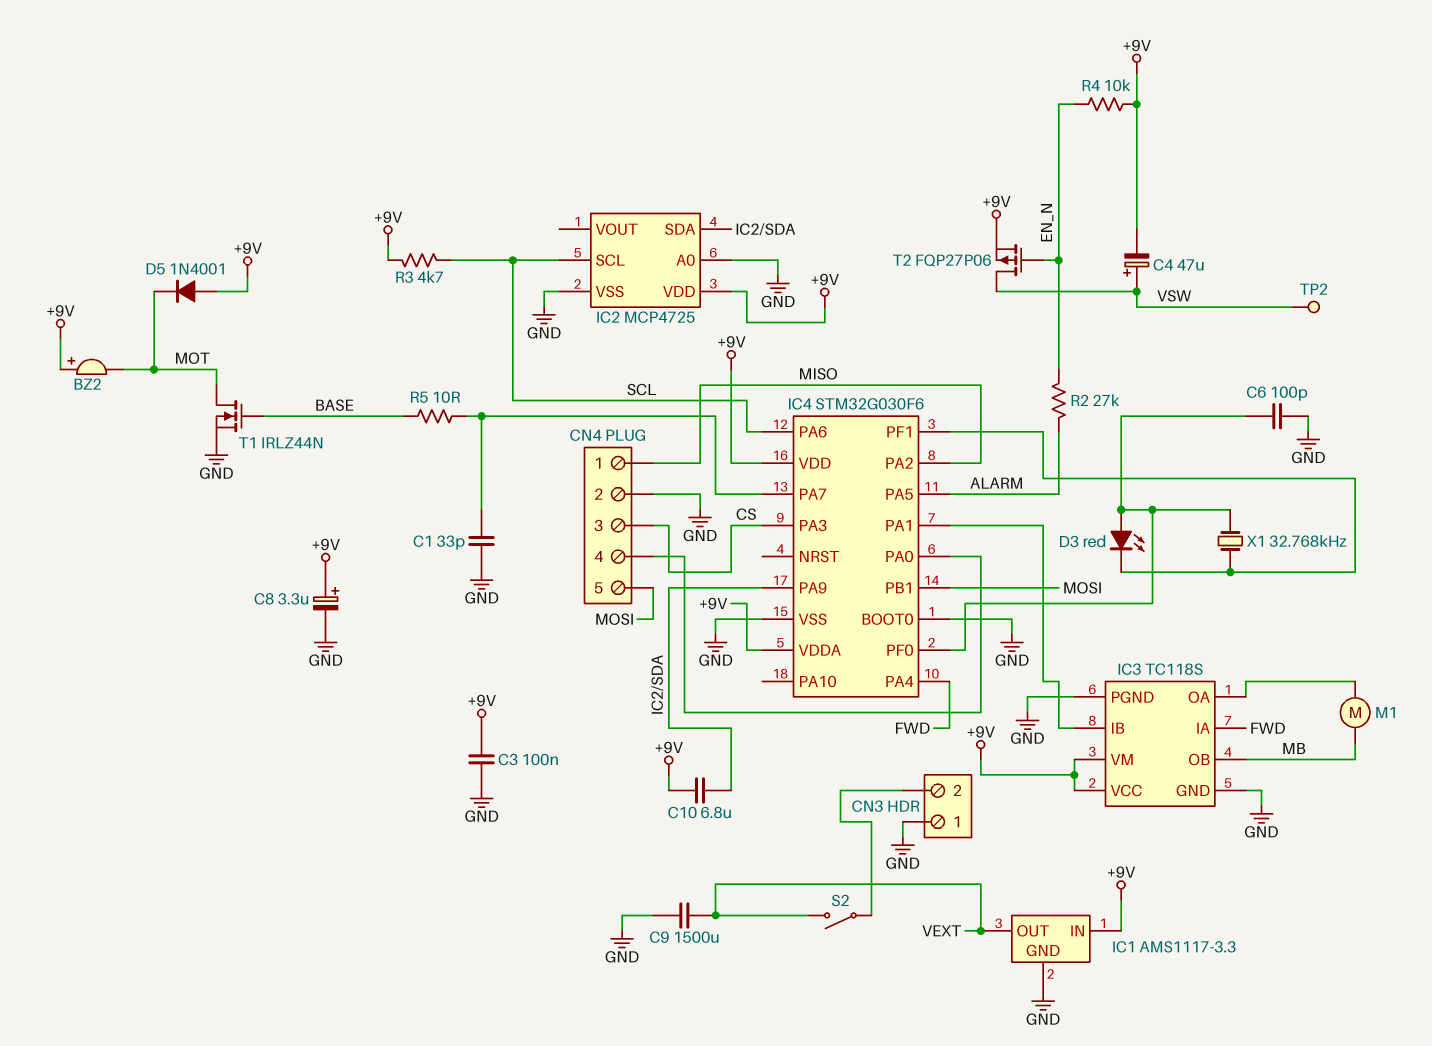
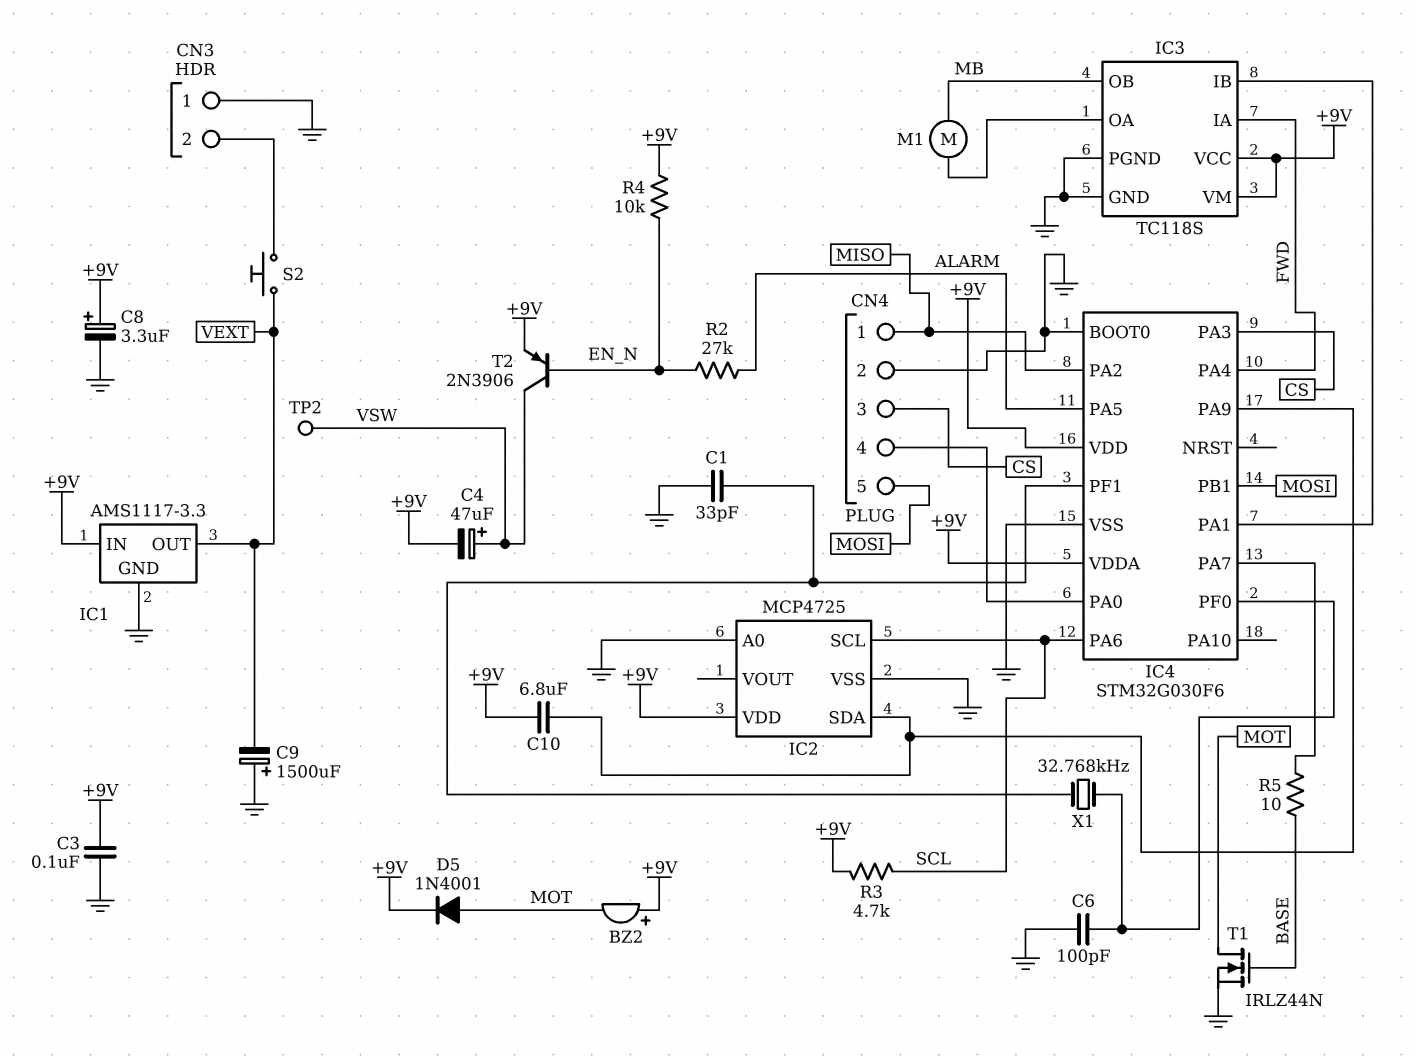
C1: 33pF (GND, IC4/PA7) -> 33pF (GND, IC4/PF1)
C9: 1500uF (GND, VEXT) -> 1500uF (plus GND, minus VEXT)
D3: LED red (A IC4/PF0, K IC4/PF1) -> none
D5: diode 1N4001 (A +9V, K MOT) -> diode 1N4001 (A MOT, K +9V)
S2: switch (CN3/2, VEXT) -> button (CN3/2, VEXT)
T2: PMOS FQP27P06 (G EN_N, D VSW, S +9V) -> PNP 2N3906 (B EN_N, C VSW, E +9V)

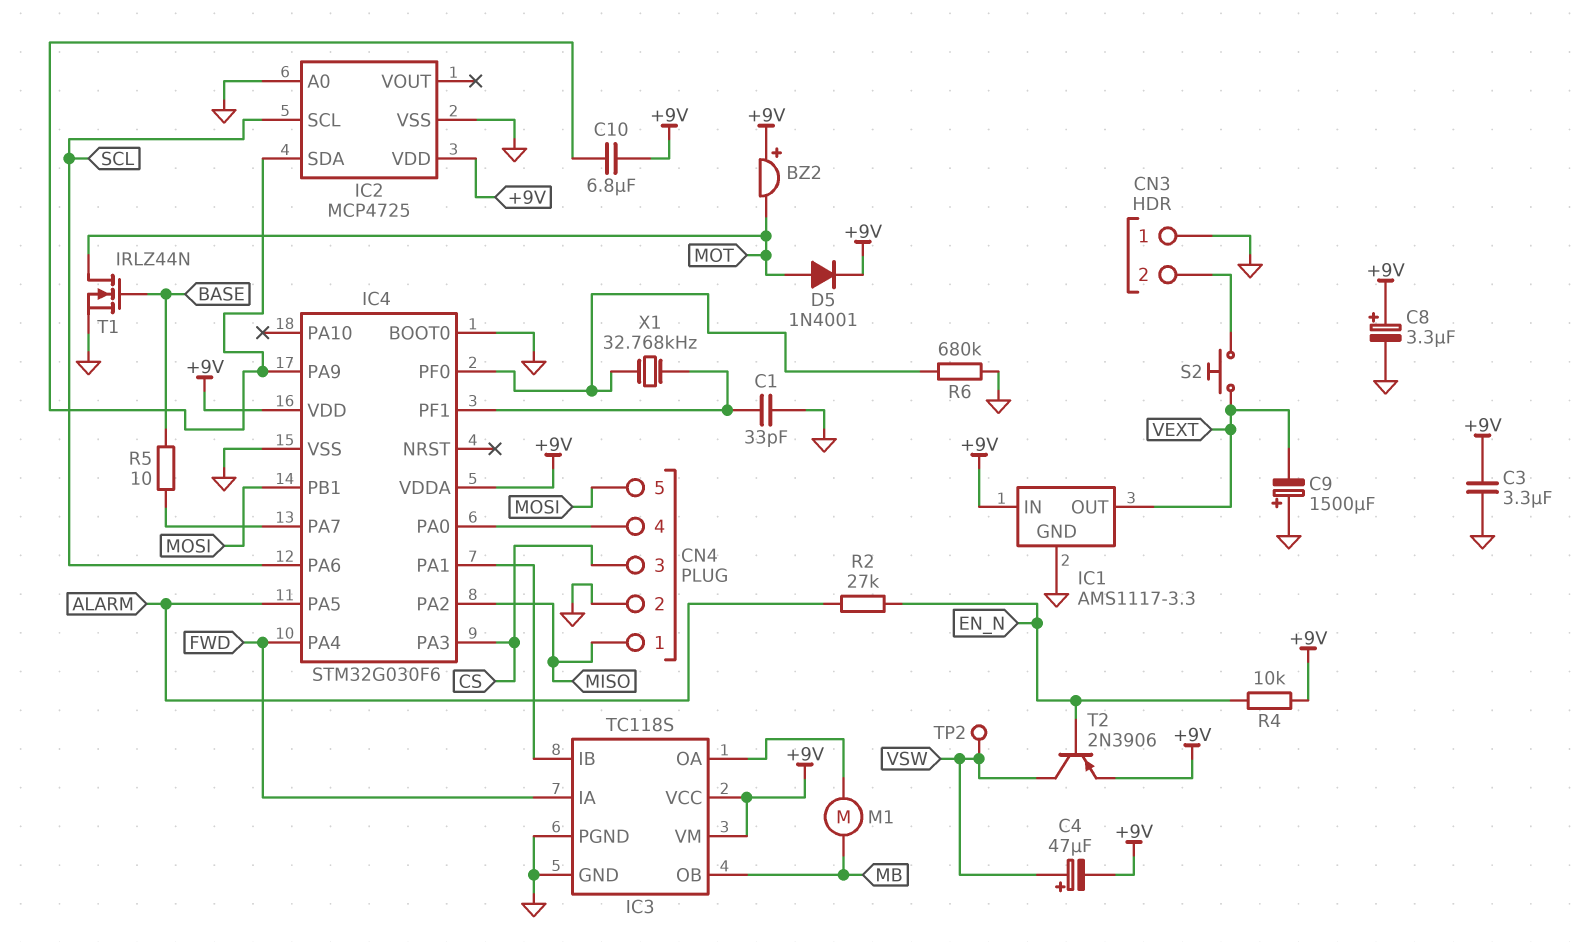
C3: 100nF (+9V, GND) -> 3.3uF (+9V, GND)
C6: 100pF (GND, IC4/PF0) -> none
R3: 4.7k (+9V, SCL) -> none
R6: none -> 680k (GND, IC4/PF0)

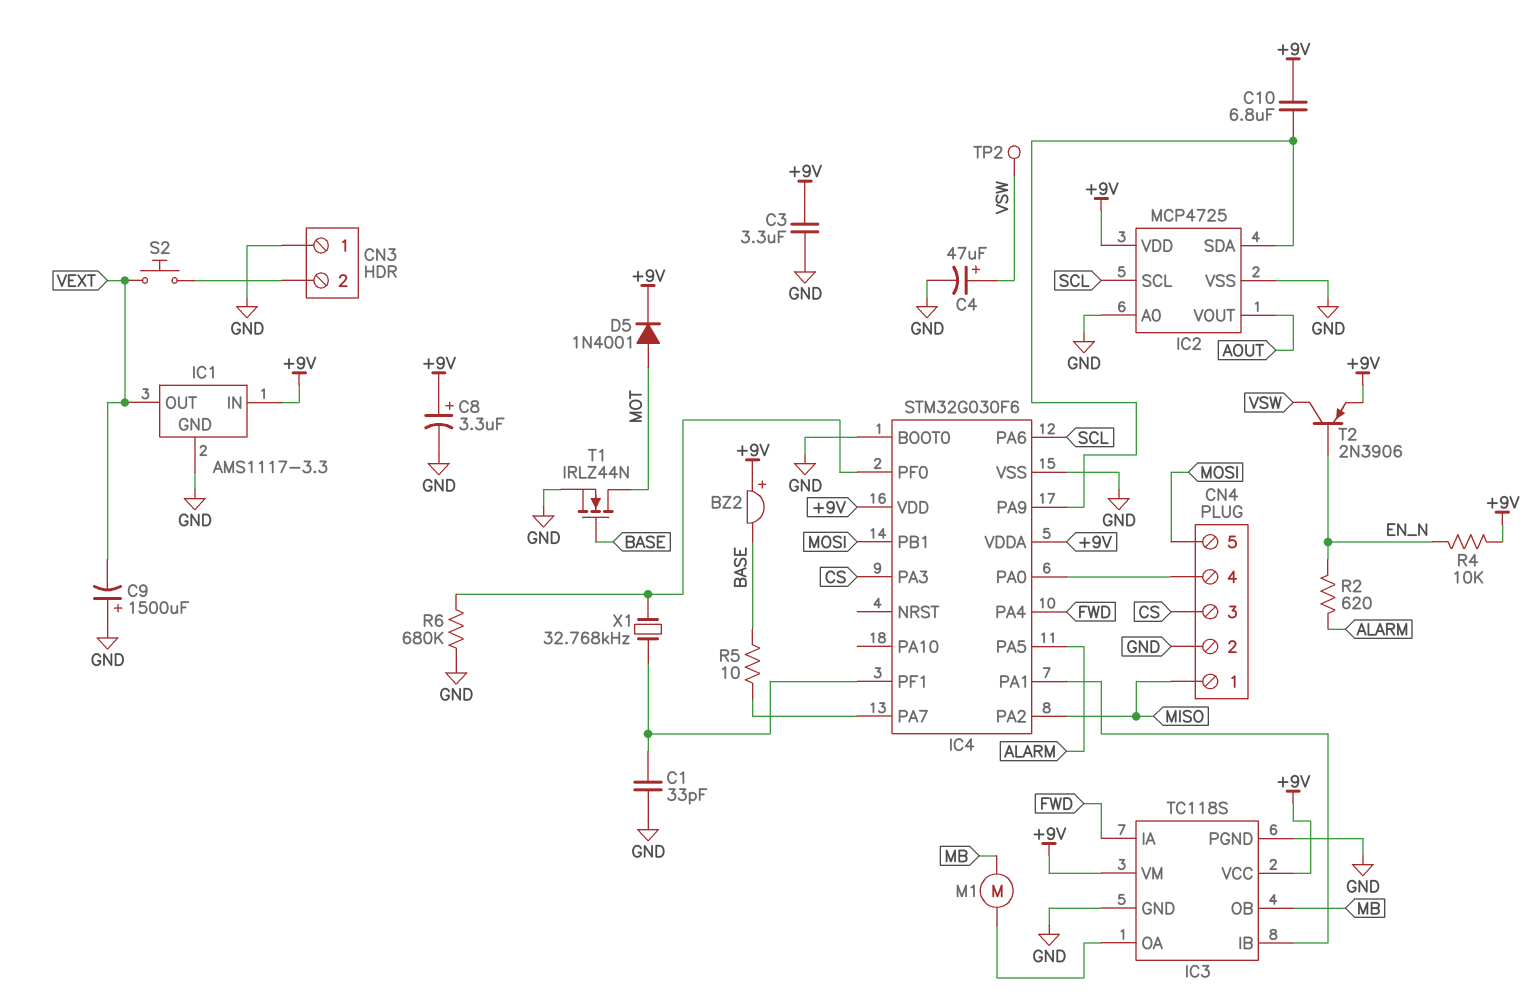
BZ2: buzzer (plus +9V, minus MOT) -> buzzer (plus +9V, minus BASE)
C4: 47uF (plus VSW, minus +9V) -> 47uF (plus VSW, minus GND)
IC2 pin VOUT: none -> AOUT
R2: 27k (ALARM, EN_N) -> 620 (ALARM, EN_N)

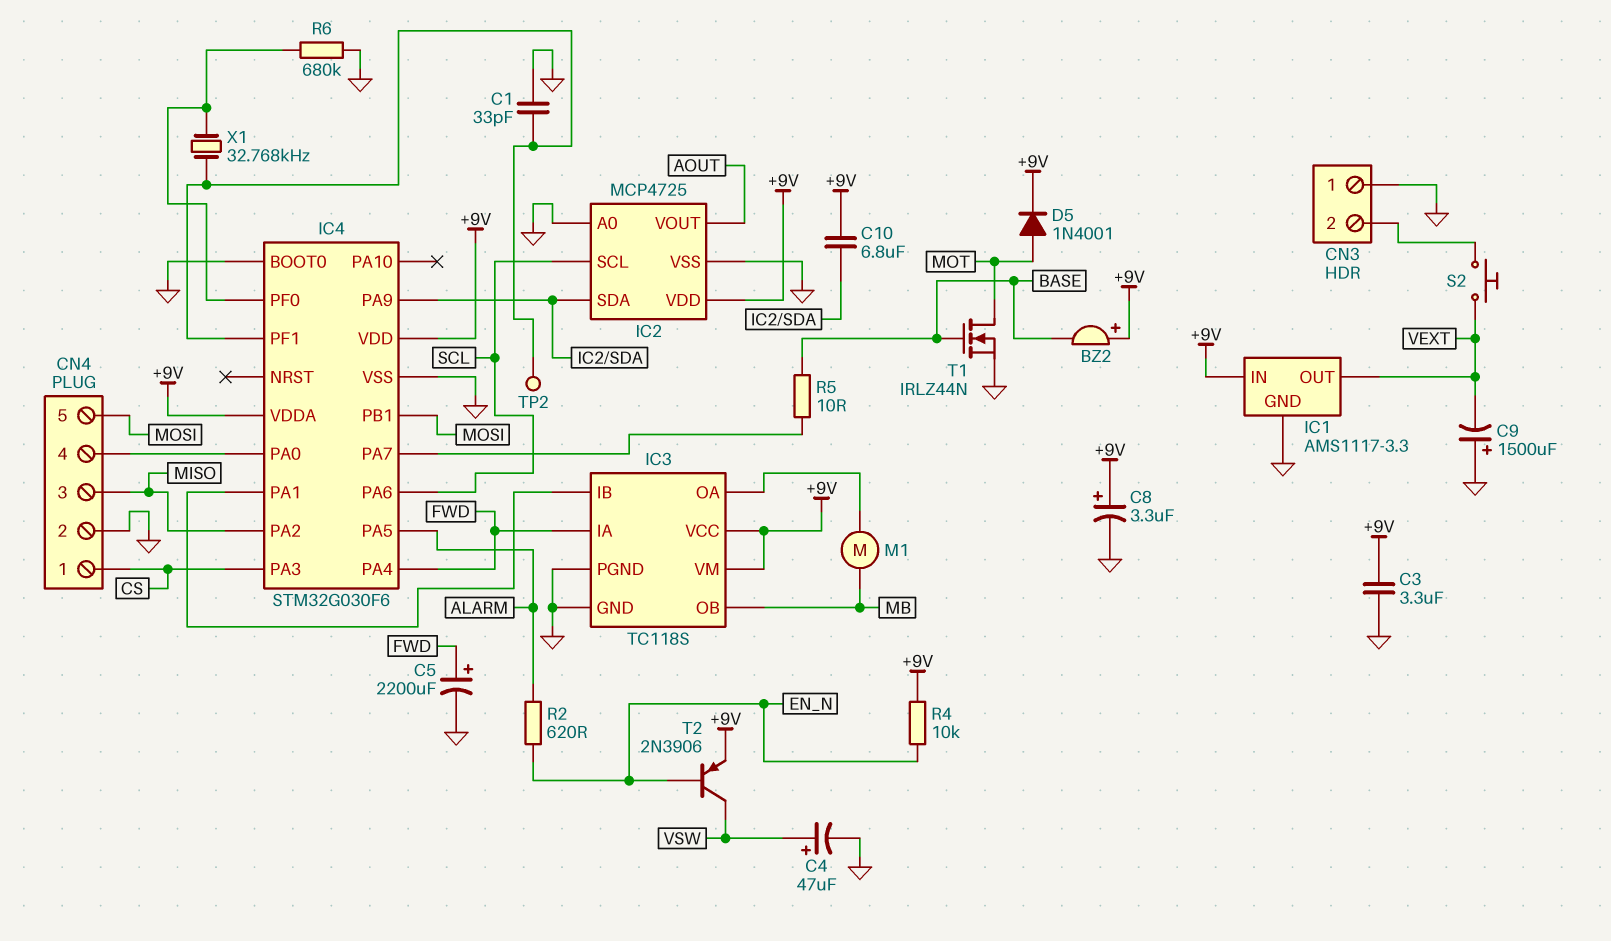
C5: none -> 2200uF (plus FWD, minus GND)
CN4 pin 1: MISO -> CS
CN4 pin 3: CS -> MISO
TP2: test point (VSW) -> test point (IC4/PF1)

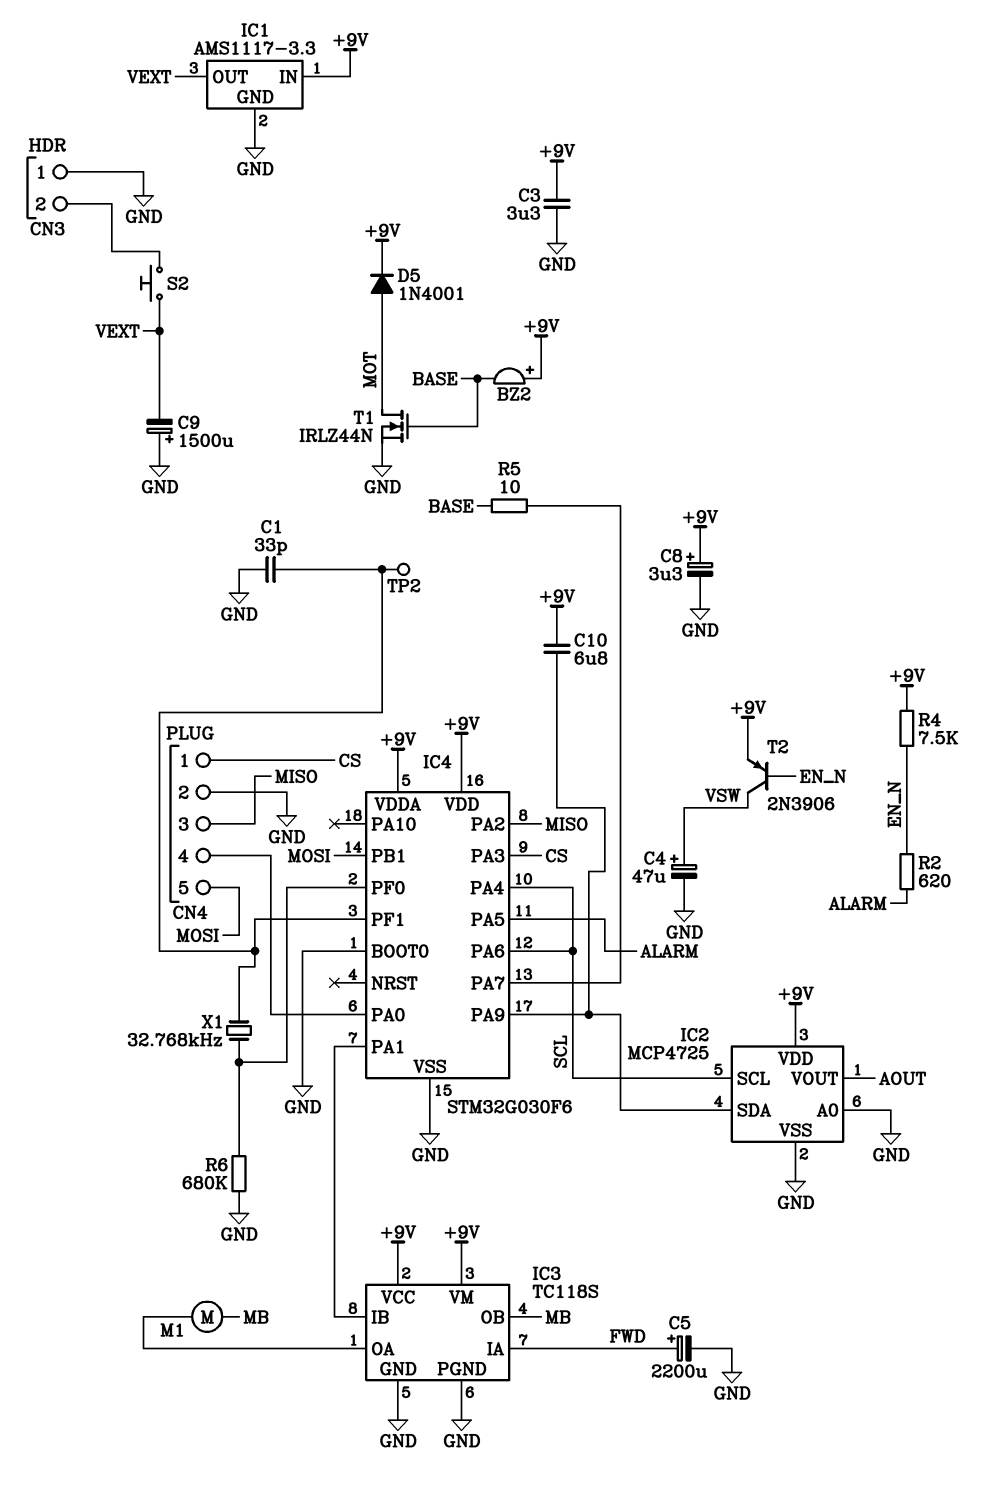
IC4 pin PA4: FWD -> SCL
R4: 10k (+9V, EN_N) -> 7.5k (+9V, EN_N)

